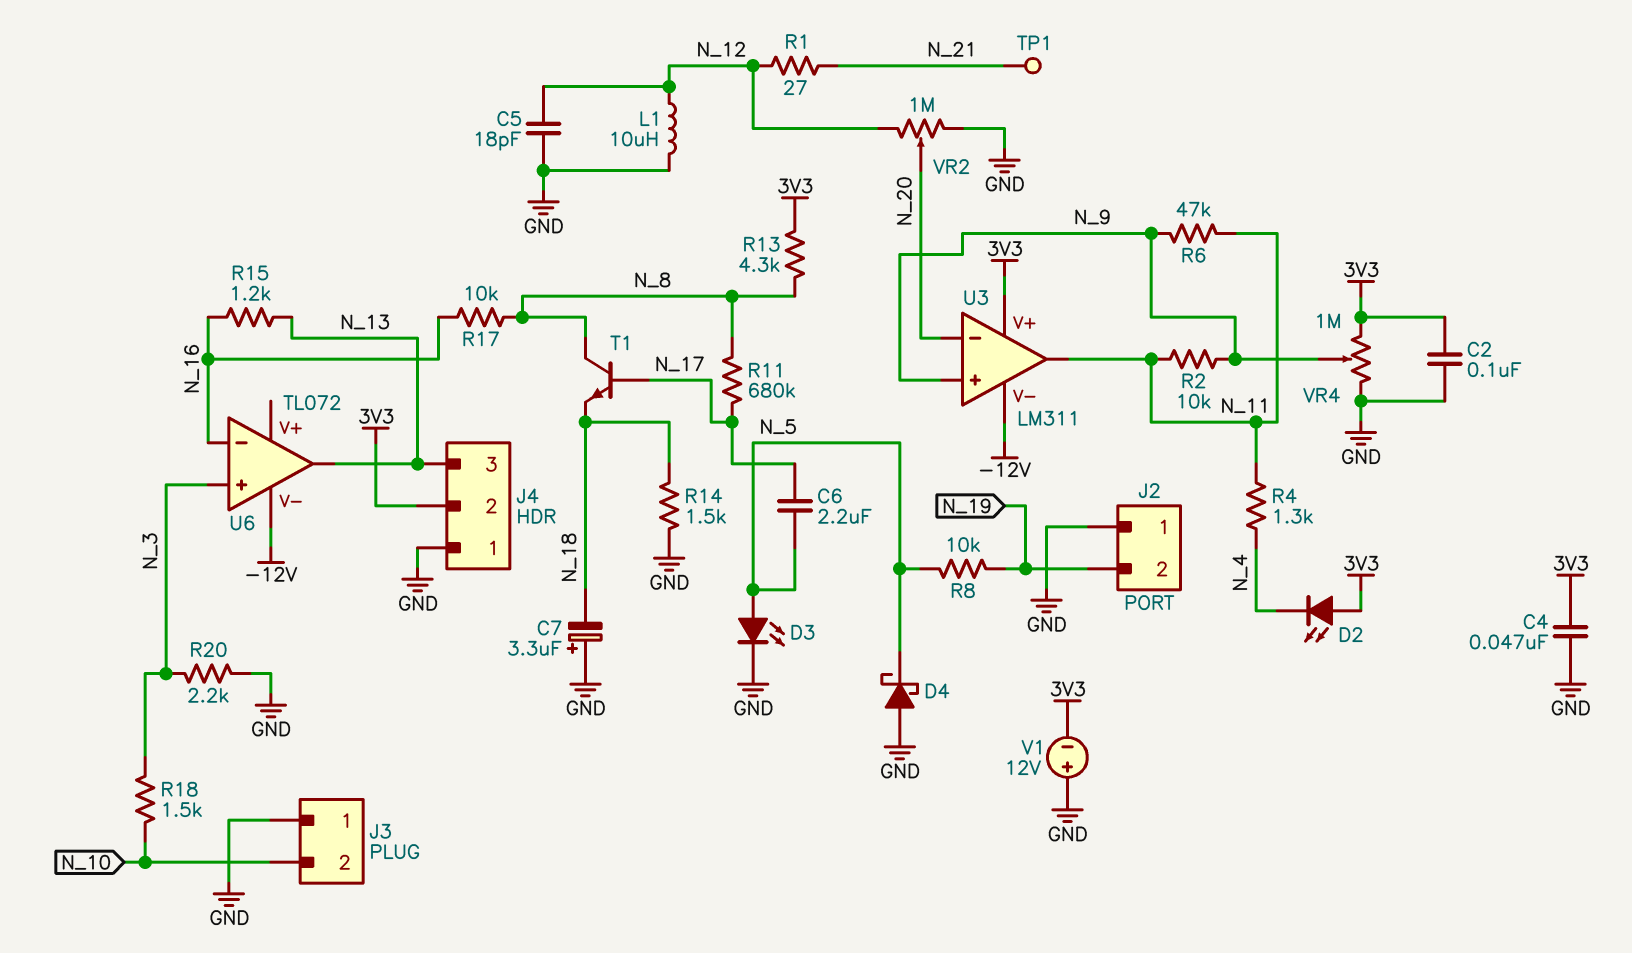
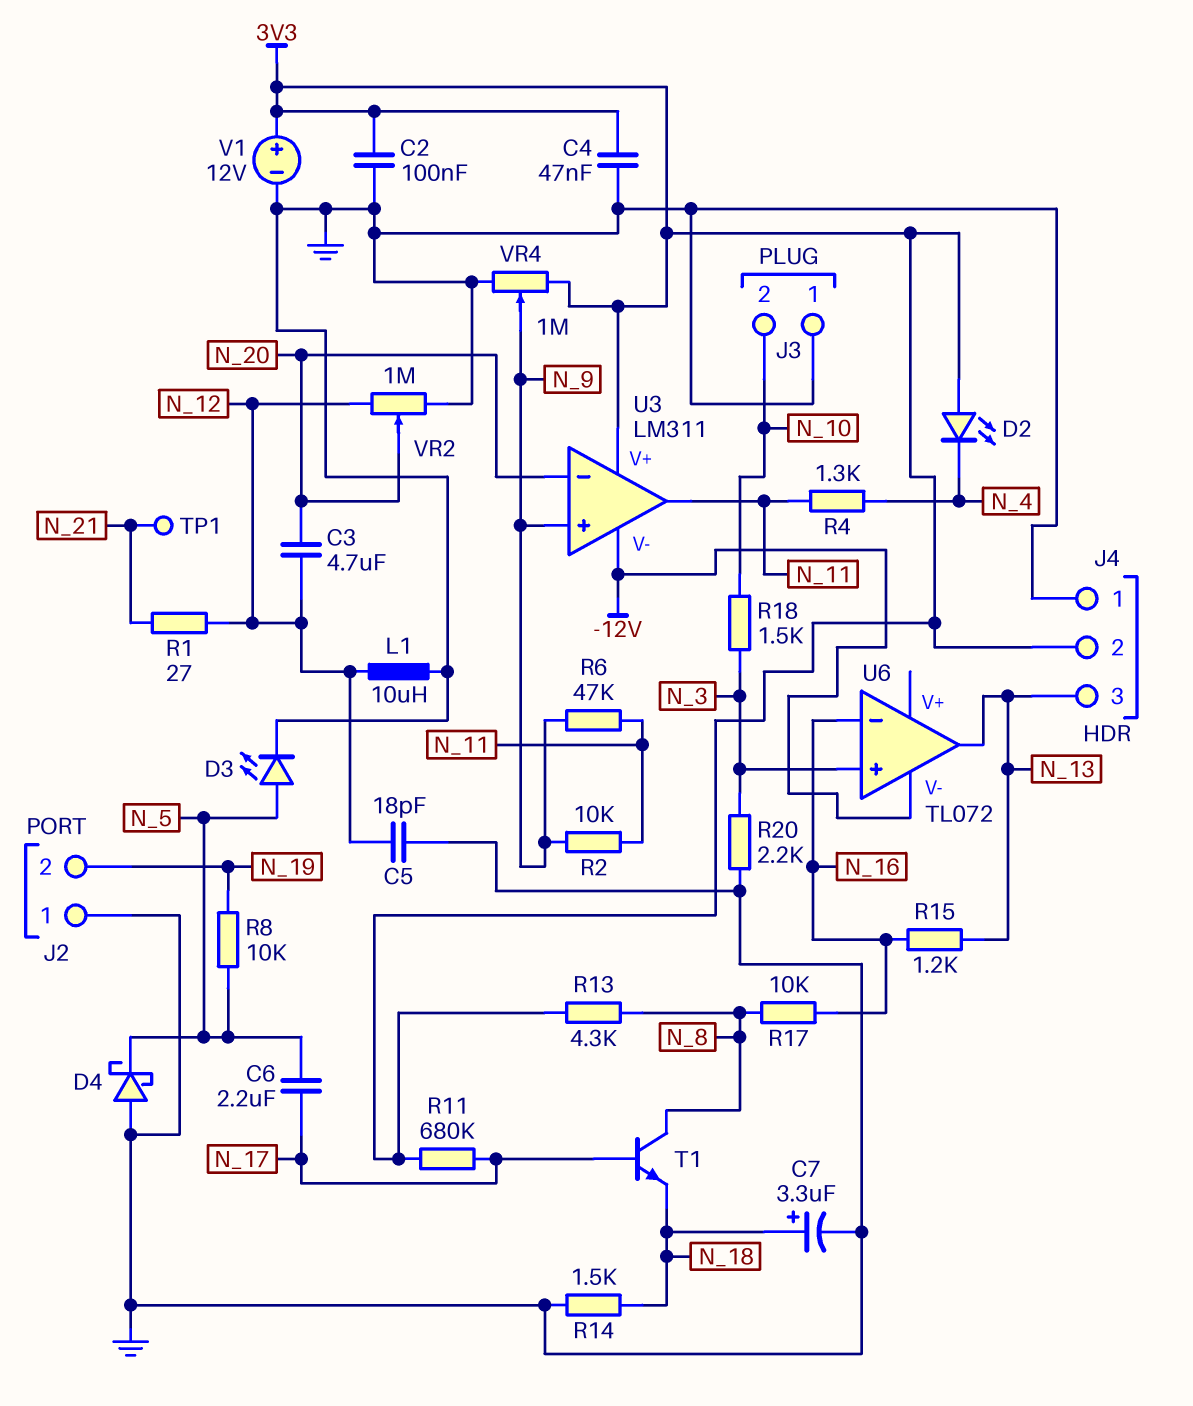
C3: none -> 4.7uF (N_12, N_20)
C7: 3.3uF (plus GND, minus N_18) -> 3.3uF (plus N_18, minus GND)
R11: 680k (N_8, N_17) -> 680k (3V3, N_17)
V1: 12V (plus GND, minus 3V3) -> 12V (plus 3V3, minus GND)

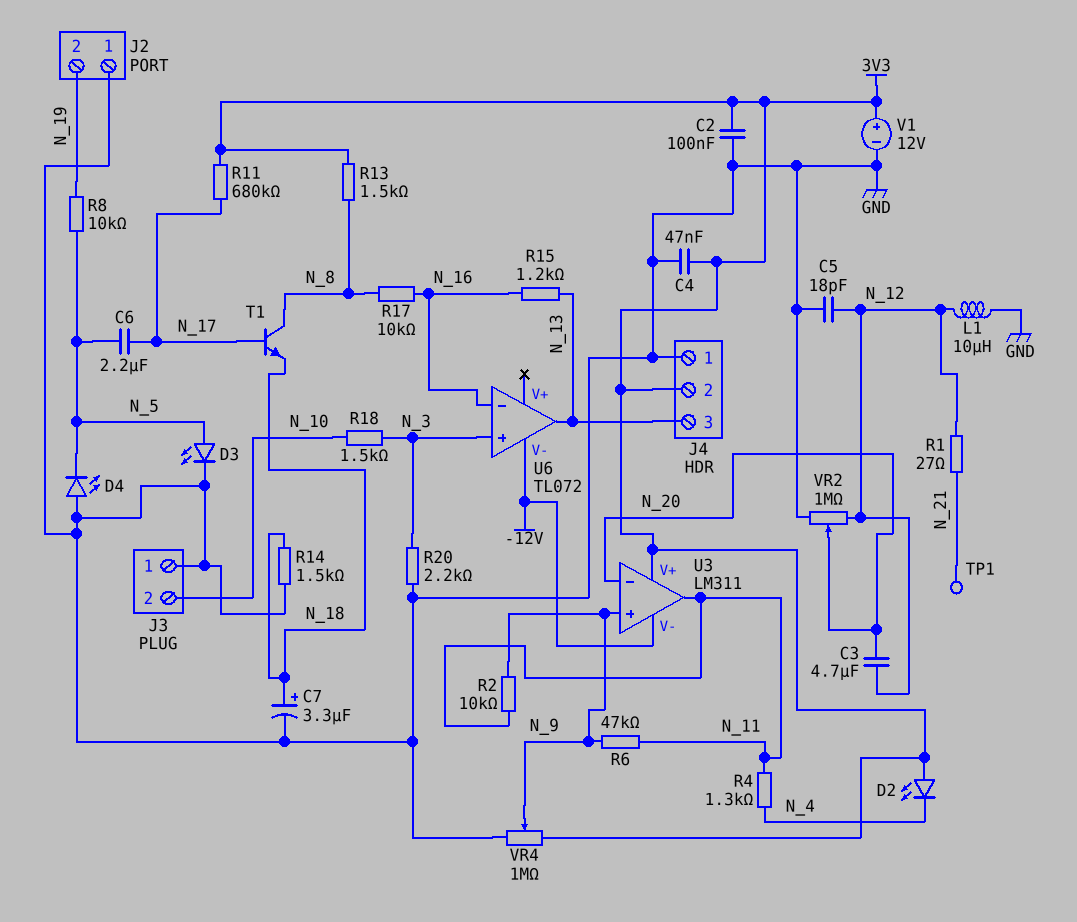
D4: schottky (A GND, K N_5) -> LED (A GND, K N_5)
R13: 4.3k (3V3, N_8) -> 1.5k (3V3, N_8)

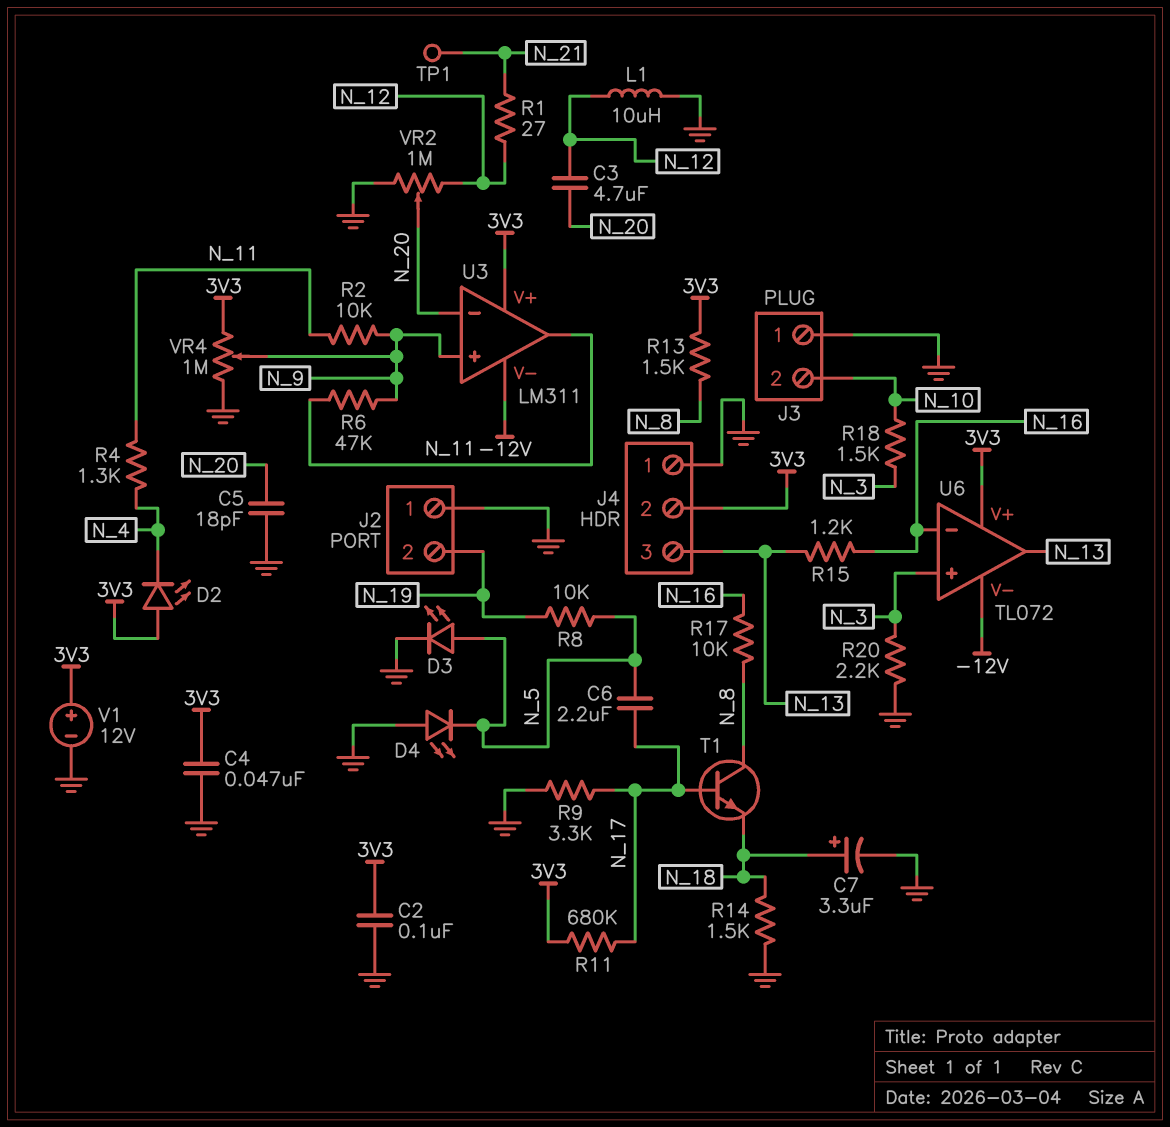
C5: 18pF (GND, N_12) -> 18pF (GND, N_20)
R9: none -> 3.3k (GND, N_17)
U6 pin V+: none -> 3V3

